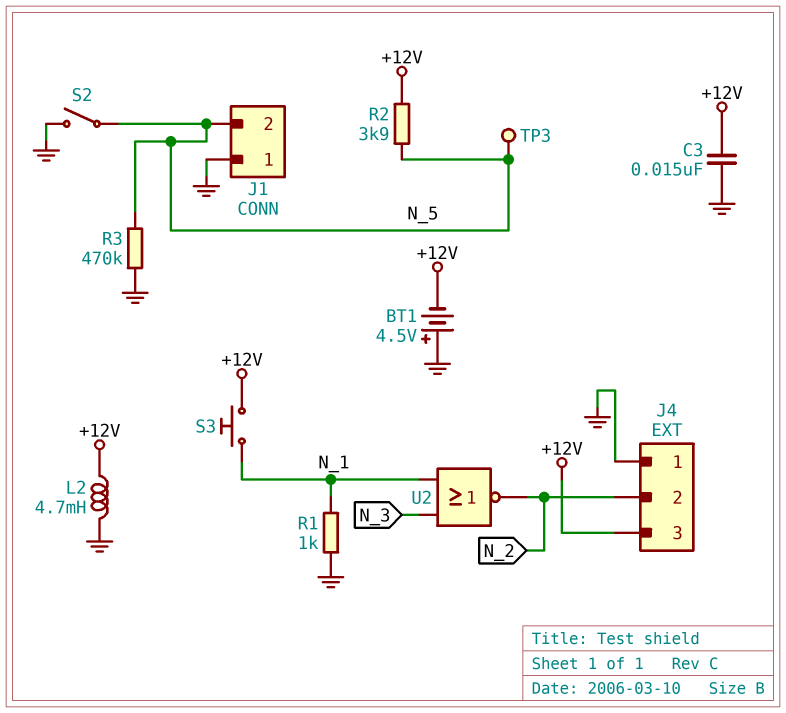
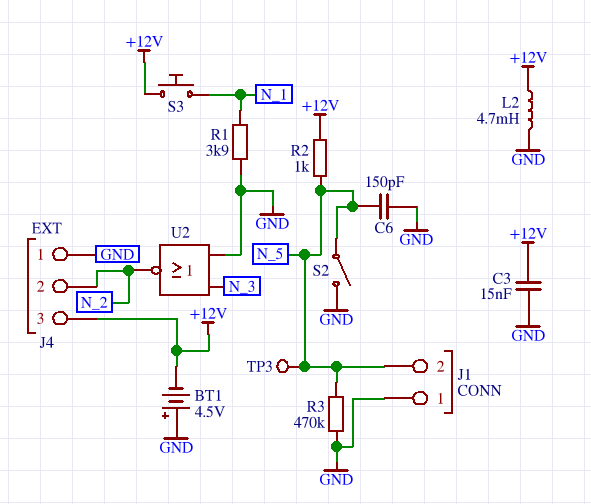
C6: none -> 150pF (GND, N_5)
R1: 1k (GND, N_1) -> 3.9k (GND, N_1)
R2: 3.9k (+12V, N_5) -> 1k (+12V, N_5)
U2: NOR (in N_1, in N_3, out N_2) -> NOR (in GND, in N_3, out N_2)

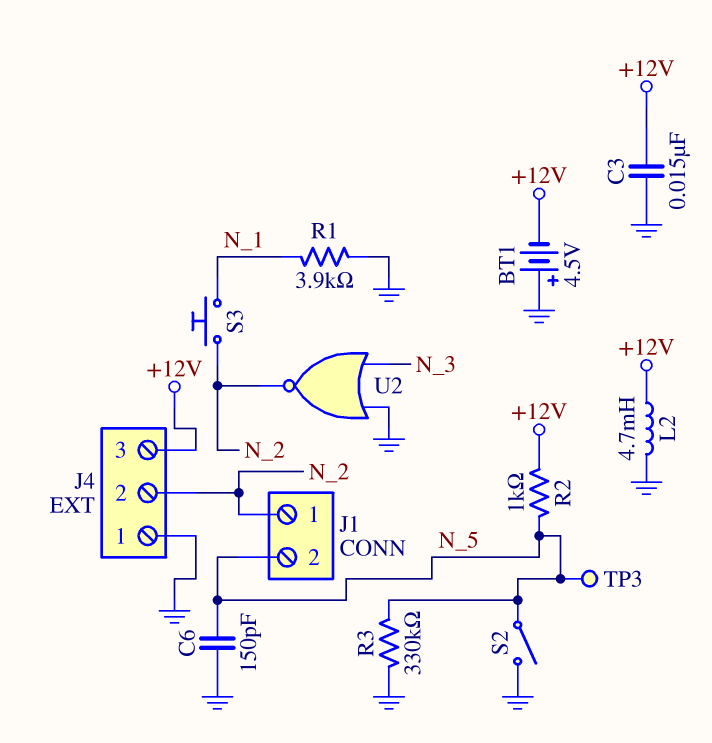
J1 pin 1: GND -> N_2
R3: 470k (GND, N_5) -> 330k (GND, N_5)
S3: button (+12V, N_1) -> button (N_1, N_2)

